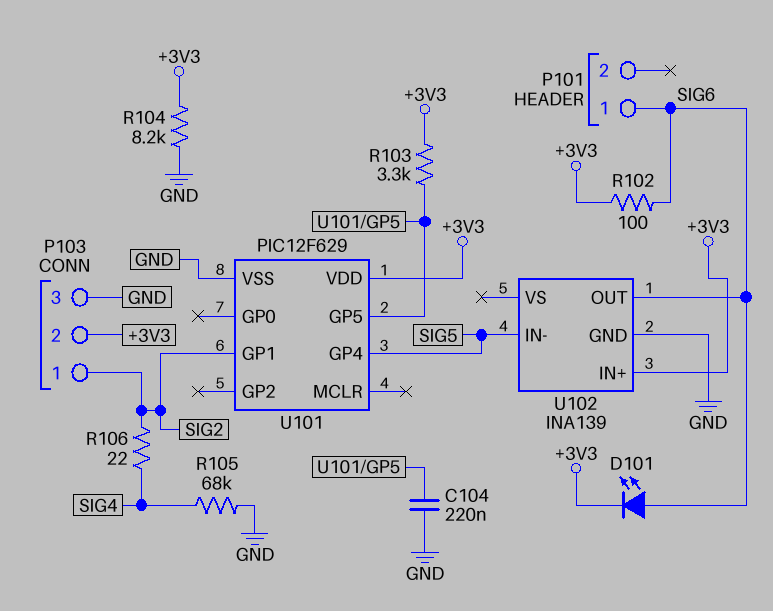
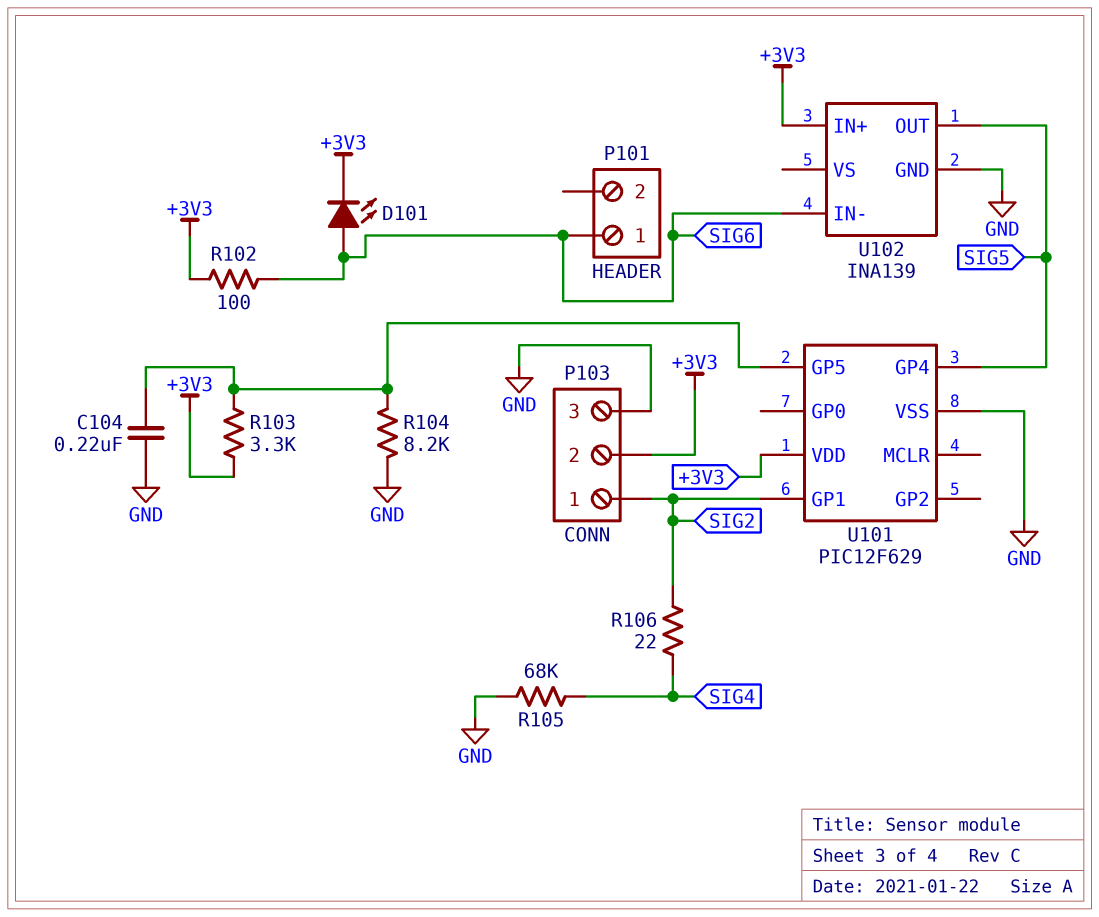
R104: 8.2k (+3V3, GND) -> 8.2k (GND, U101/GP5)
U102 pin IN-: SIG5 -> SIG6
U102 pin OUT: SIG6 -> SIG5

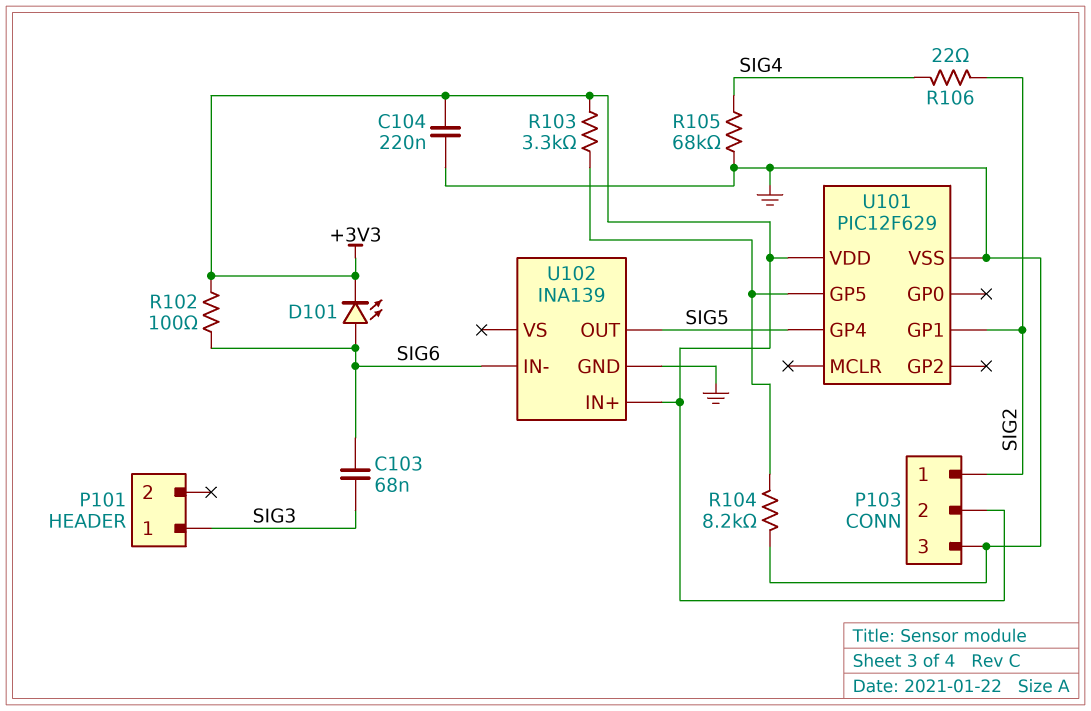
C103: none -> 68nF (SIG3, SIG6)
C104: 220nF (GND, U101/GP5) -> 220nF (+3V3, GND)
P101 pin 1: SIG6 -> SIG3

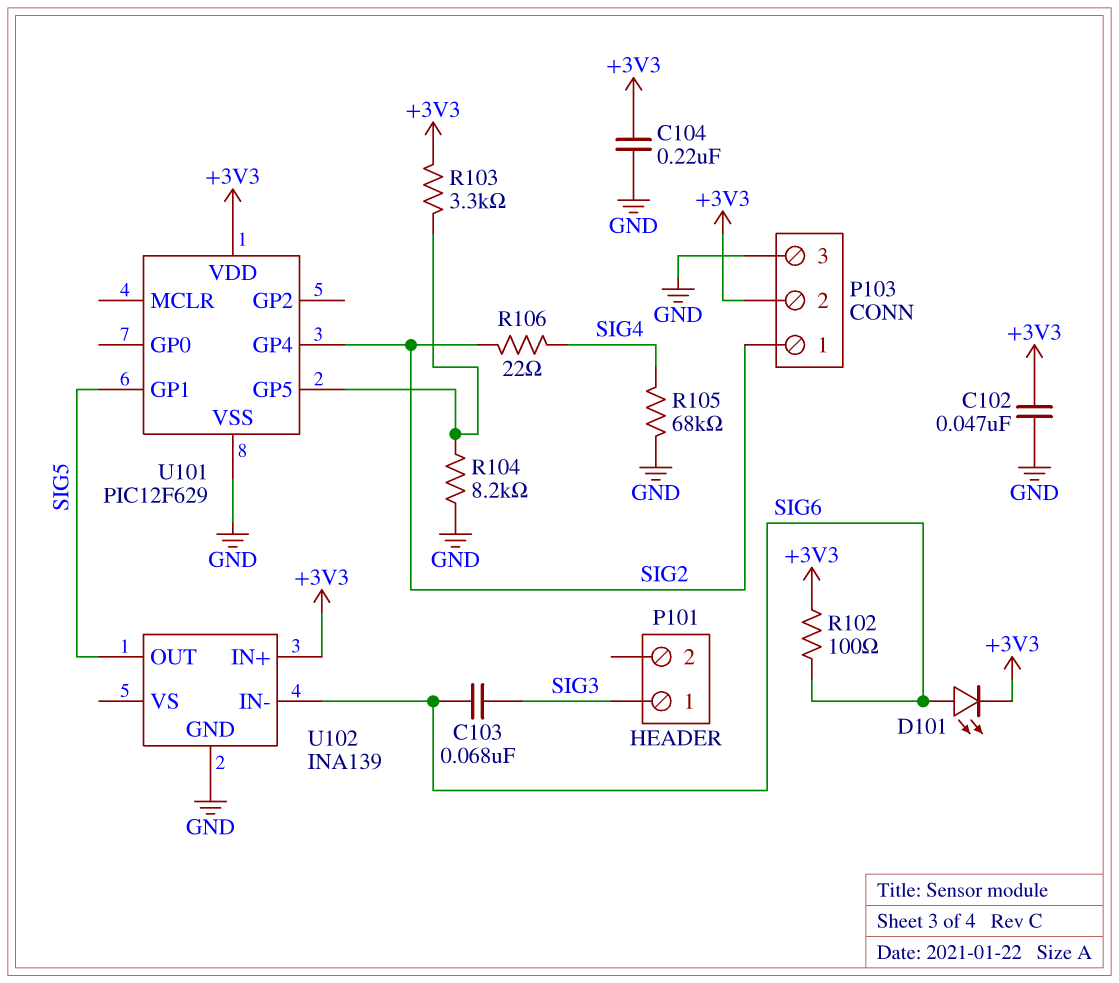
C102: none -> 47nF (+3V3, GND)
U101 pin GP1: SIG2 -> SIG5
U101 pin GP4: SIG5 -> SIG2

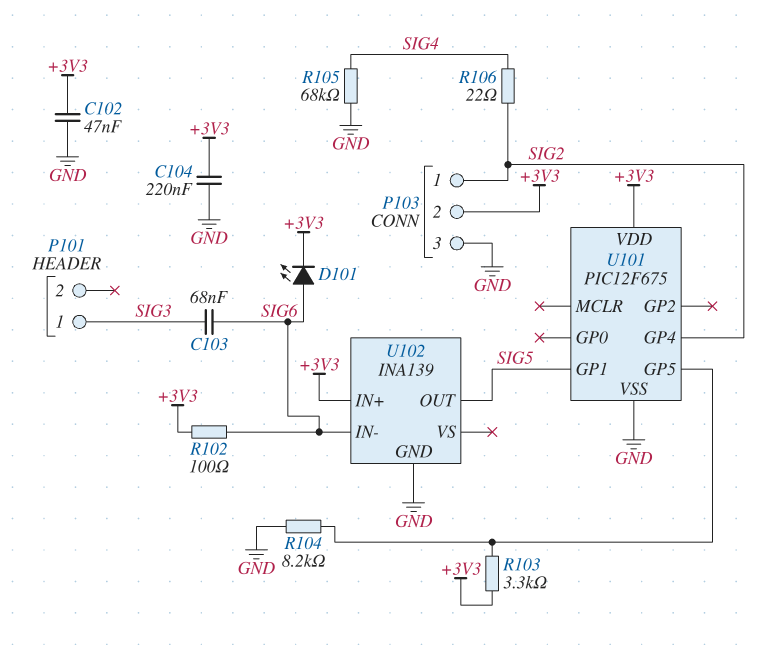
U101: PIC12F629 -> PIC12F675

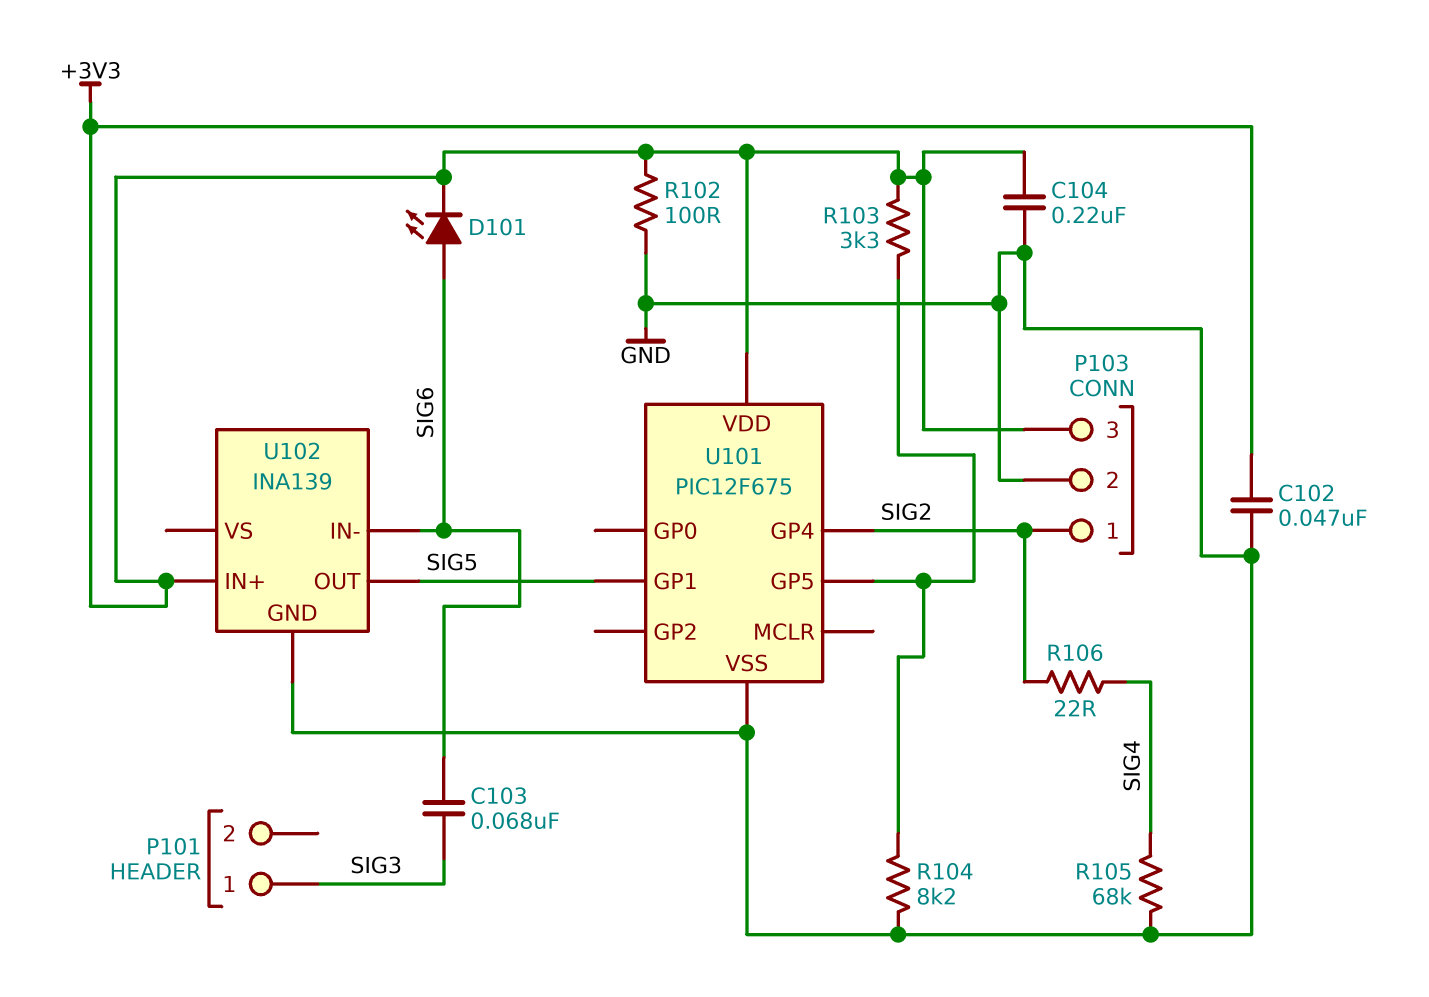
P103 pin 2: +3V3 -> GND
P103 pin 3: GND -> +3V3
R102: 100 (+3V3, SIG6) -> 100 (+3V3, GND)

